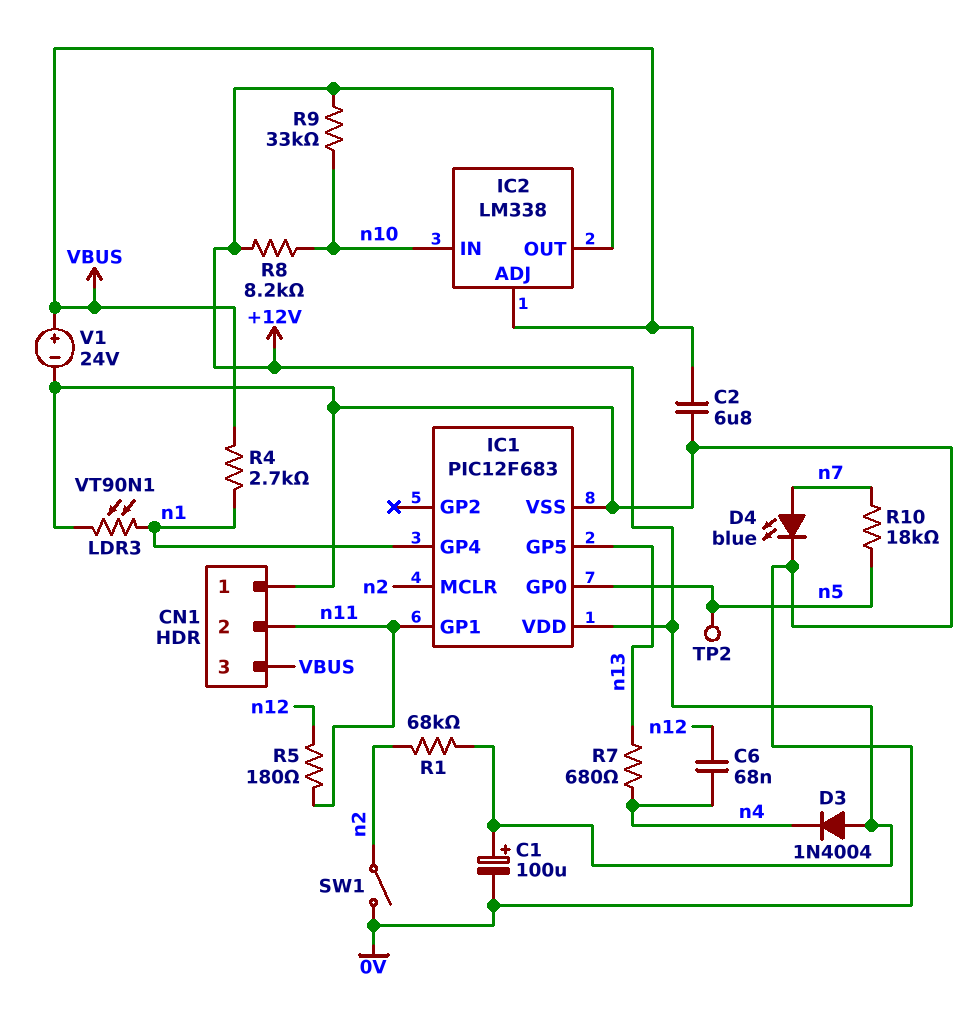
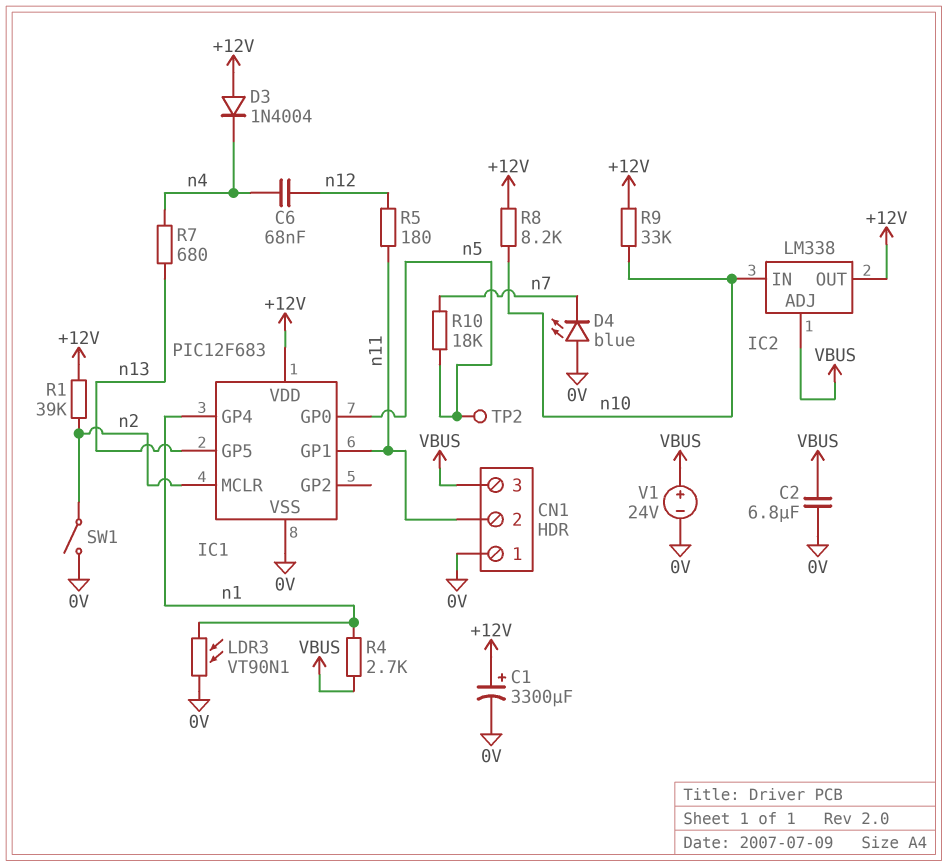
C1: 100uF (plus +12V, minus 0V) -> 3300uF (plus +12V, minus 0V)
D4: LED blue (A n7, K 0V) -> LED blue (A 0V, K n7)
R1: 68k (+12V, n2) -> 39k (+12V, n2)

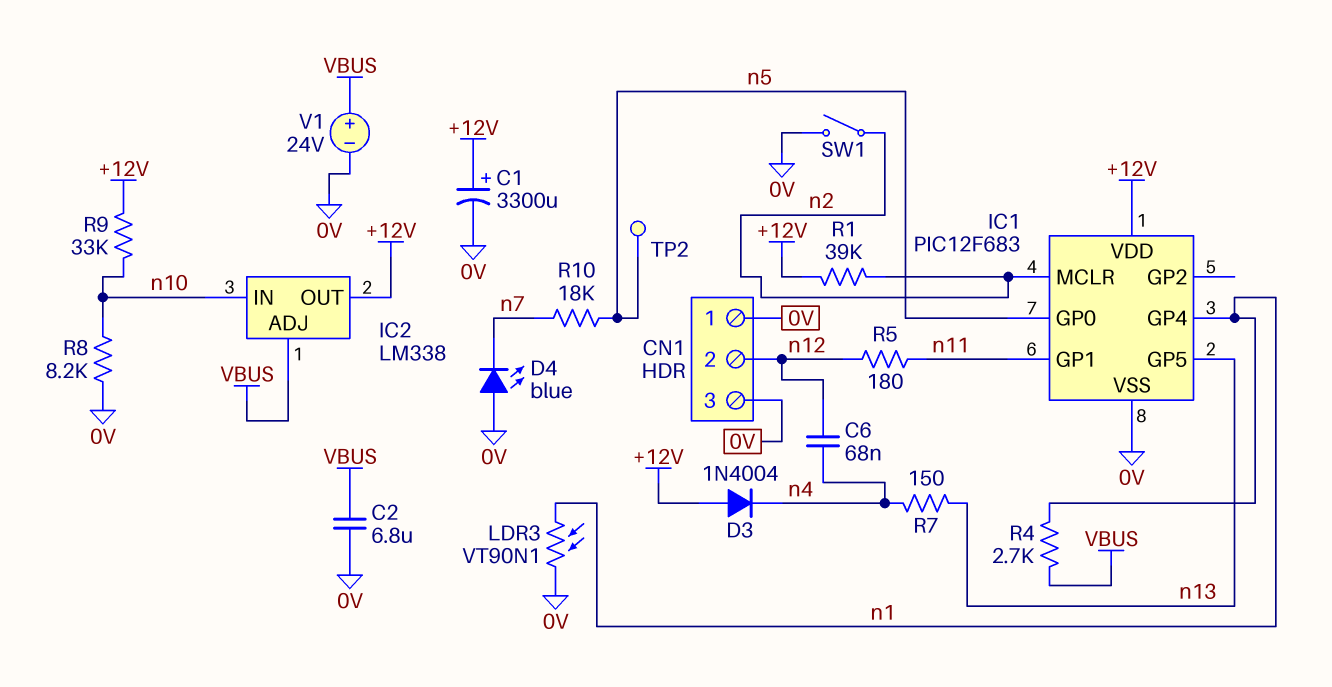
CN1 pin 2: n11 -> n12
CN1 pin 3: VBUS -> 0V
R7: 680 (n4, n13) -> 150 (n4, n13)
R8: 8.2k (+12V, n10) -> 8.2k (0V, n10)

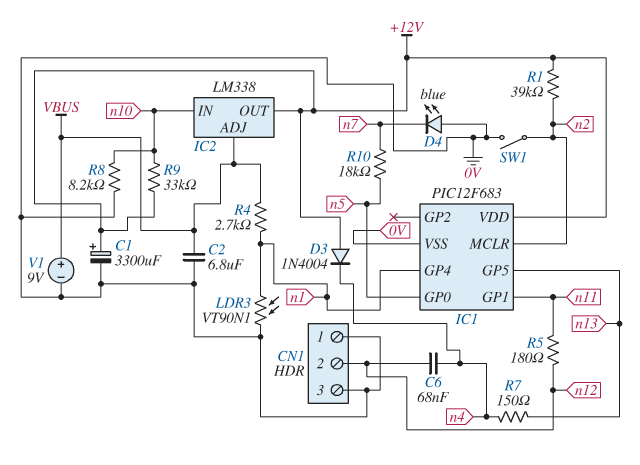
TP2: test point (n5) -> none
V1: 24V (plus VBUS, minus 0V) -> 9V (plus VBUS, minus 0V)

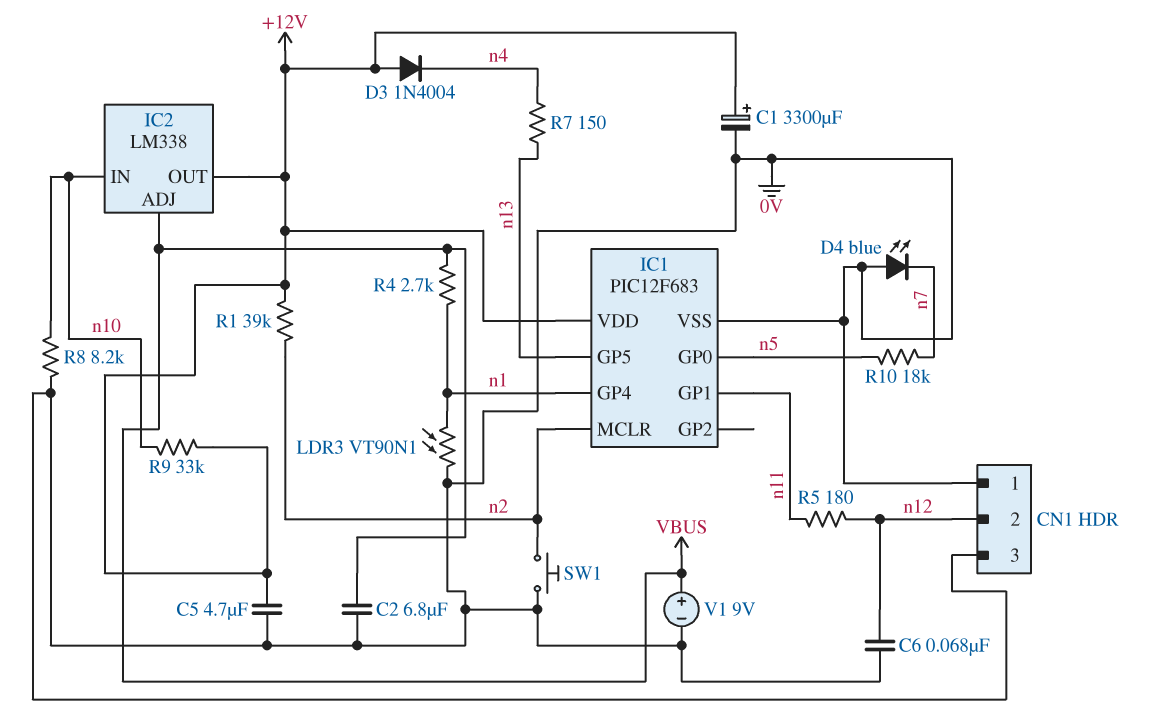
C5: none -> 4.7uF (+12V, 0V)
C6: 68nF (n4, n12) -> 68nF (0V, n12)
SW1: switch (0V, n2) -> button (0V, n2)

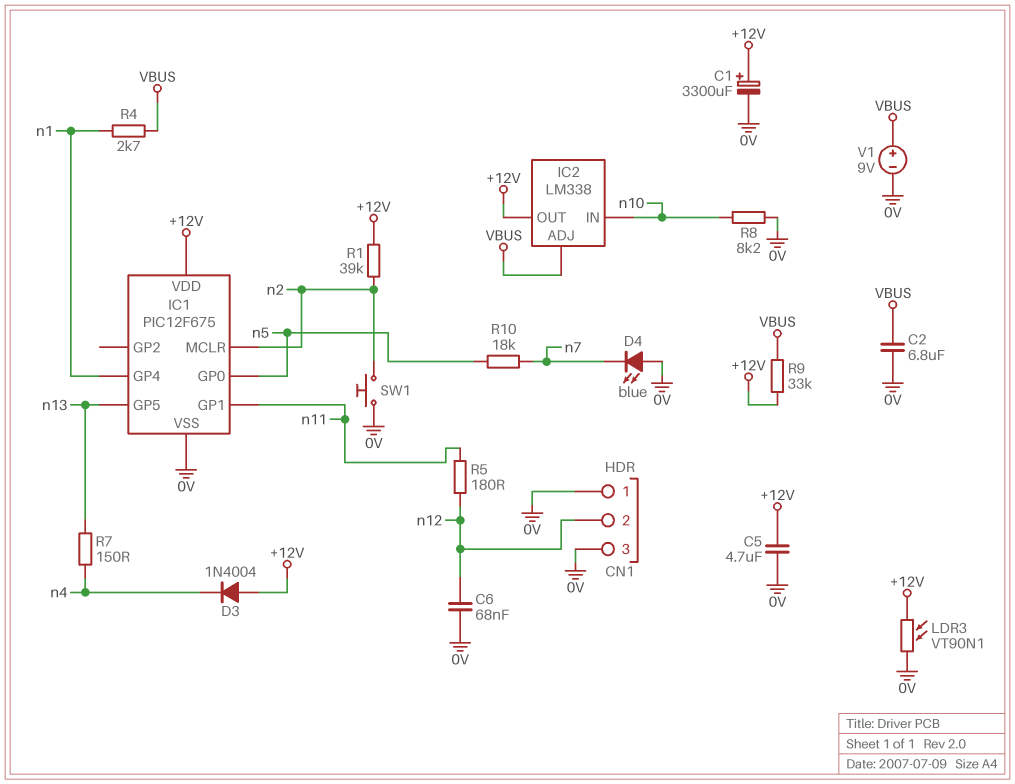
IC1: PIC12F683 -> PIC12F675
LDR3: VT90N1 (0V, n1) -> VT90N1 (+12V, 0V)
R9: 33k (+12V, n10) -> 33k (+12V, VBUS)

